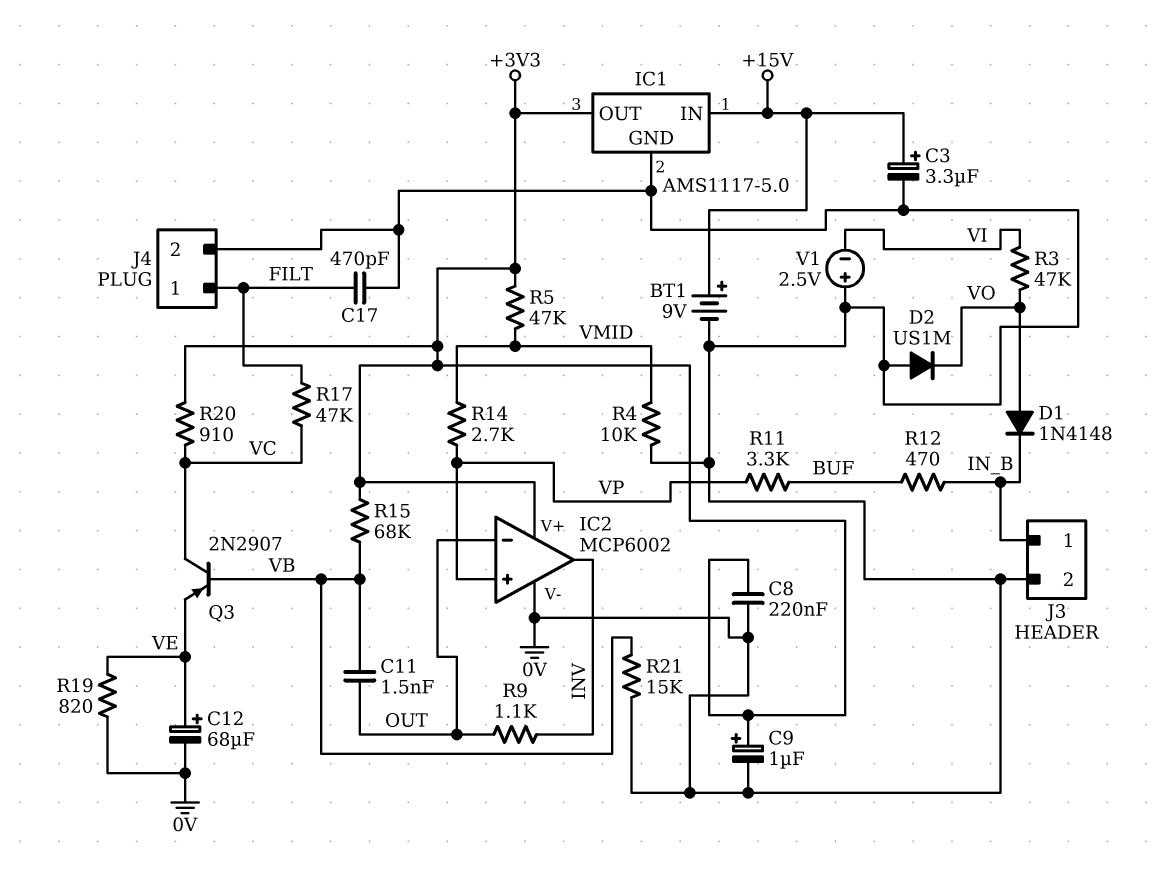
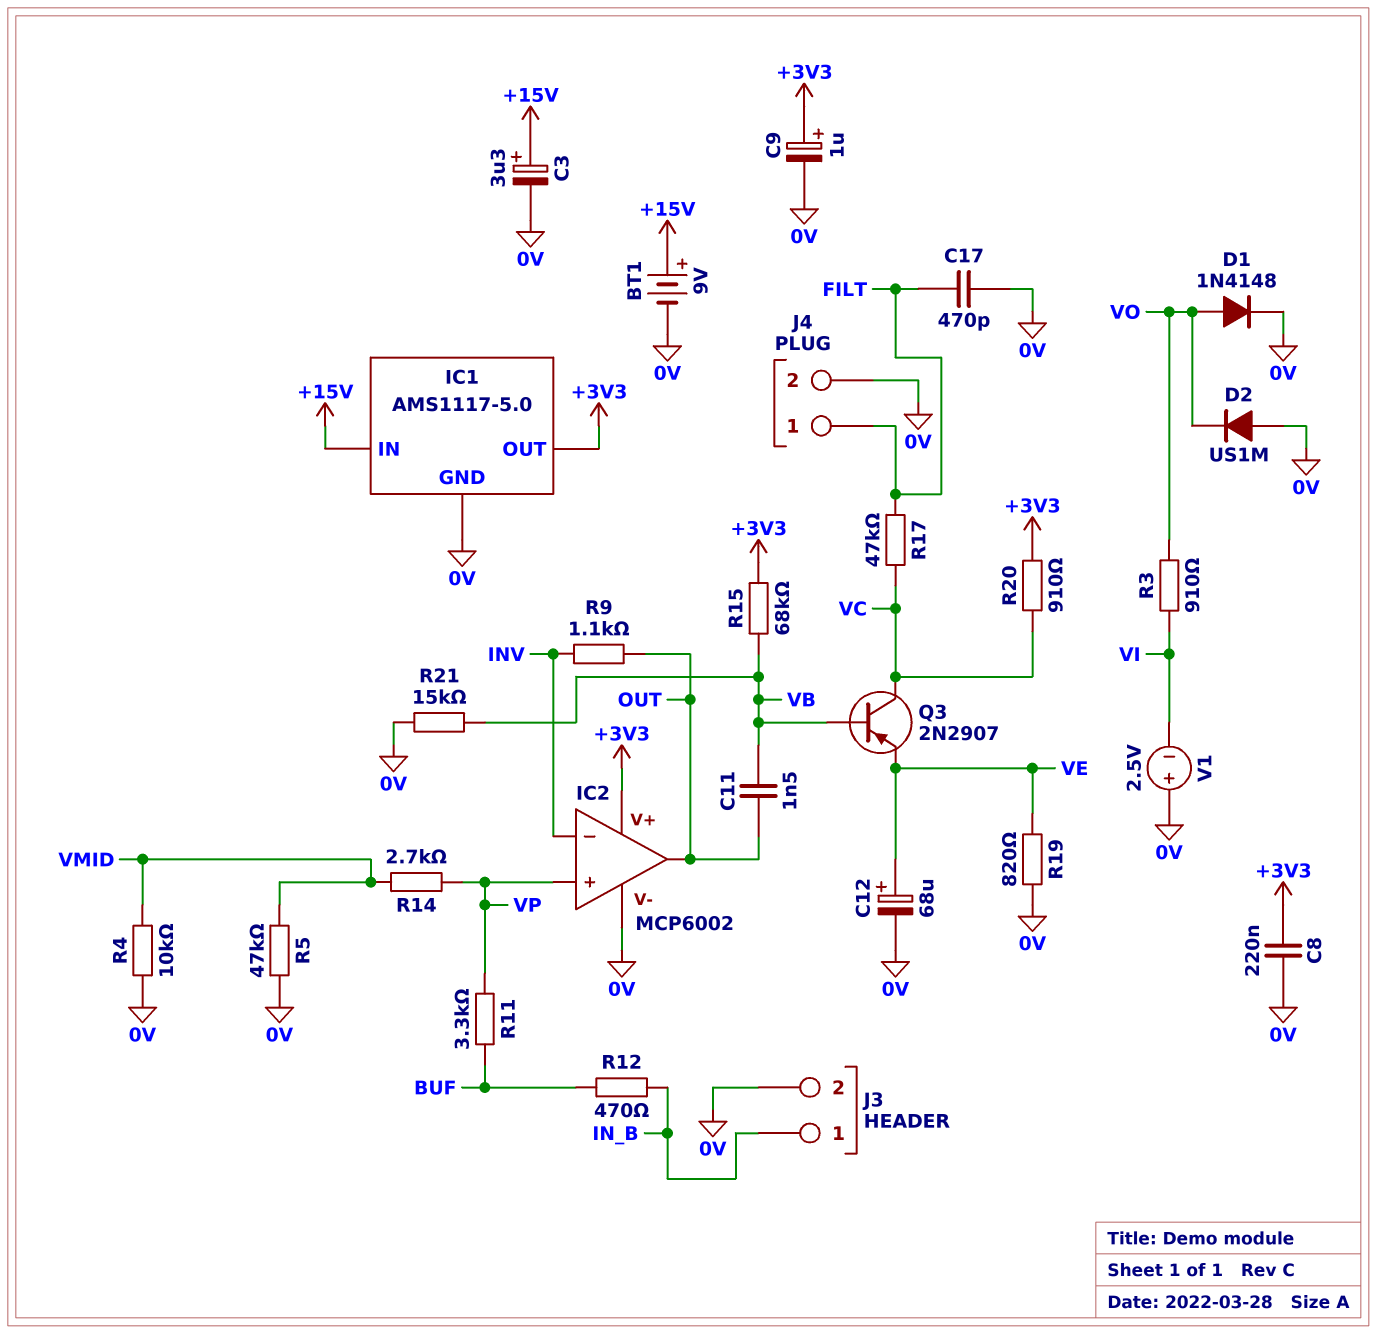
D1: diode 1N4148 (A VO, K IN_B) -> diode 1N4148 (A VO, K 0V)
IC2 pin in-: OUT -> INV
IC2 pin out: INV -> OUT
R3: 47k (VI, VO) -> 910 (VI, VO)
R5: 47k (+3V3, VMID) -> 47k (0V, VMID)

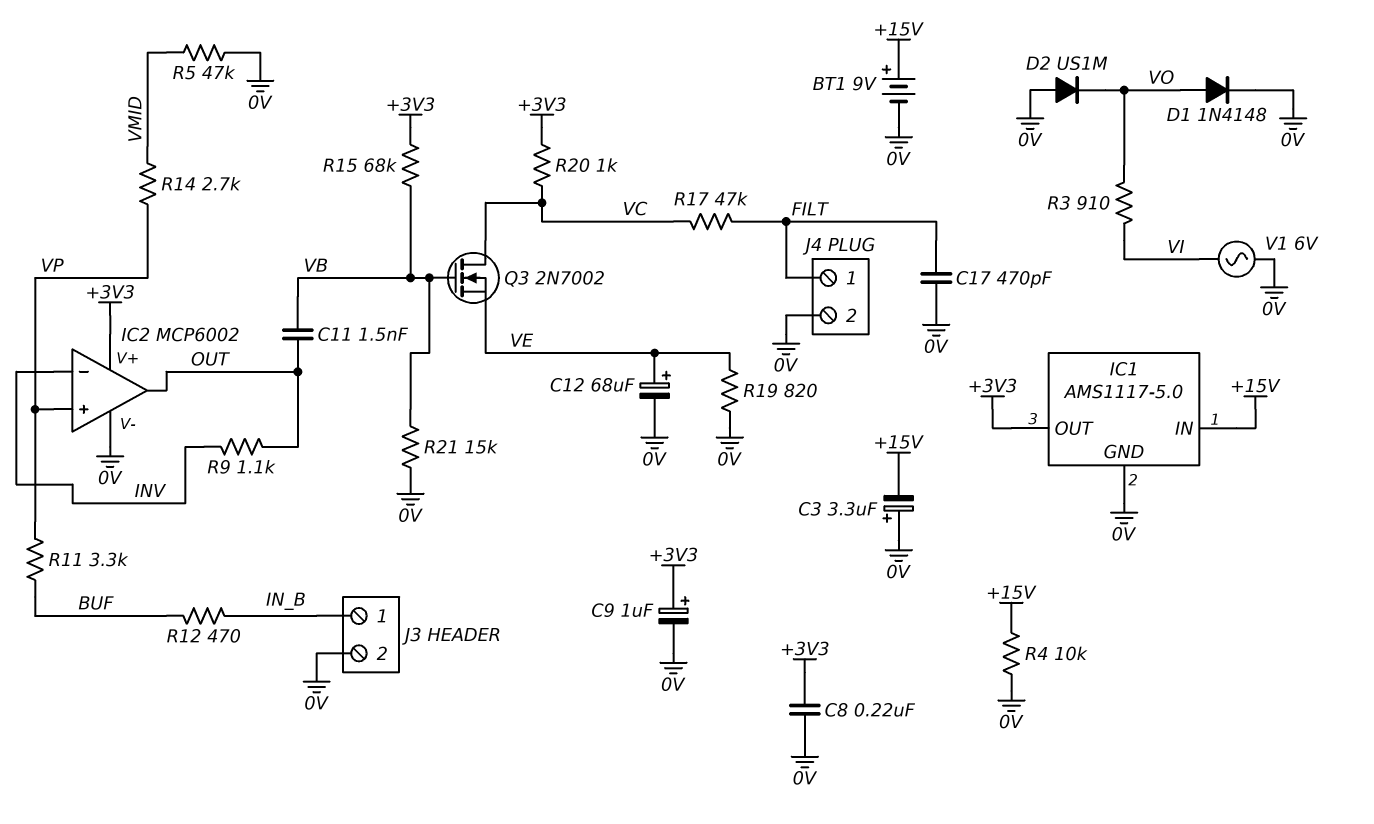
C3: 3.3uF (plus +15V, minus 0V) -> 3.3uF (plus 0V, minus +15V)
Q3: PNP 2N2907 (B VB, C VC, E VE) -> NMOS 2N7002 (G VB, D VC, S VE)
R4: 10k (0V, VMID) -> 10k (+15V, 0V)
R20: 910 (+3V3, VC) -> 1k (+3V3, VC)
V1: 2.5V (plus 0V, minus VI) -> AC 6V (0V, VI)

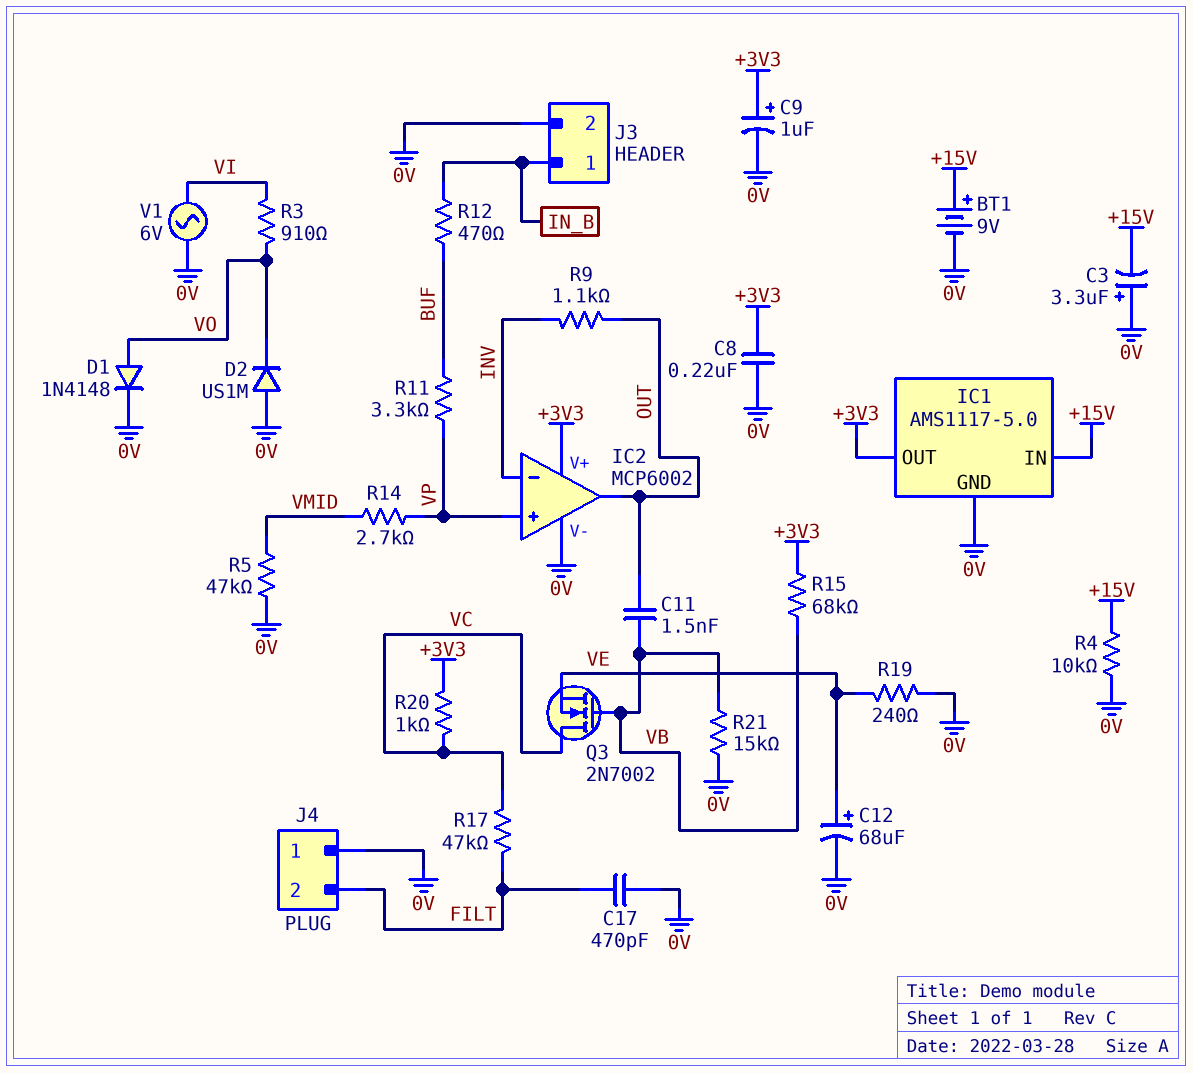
J4 pin 1: FILT -> 0V
J4 pin 2: 0V -> FILT
R19: 820 (0V, VE) -> 240 (0V, VE)

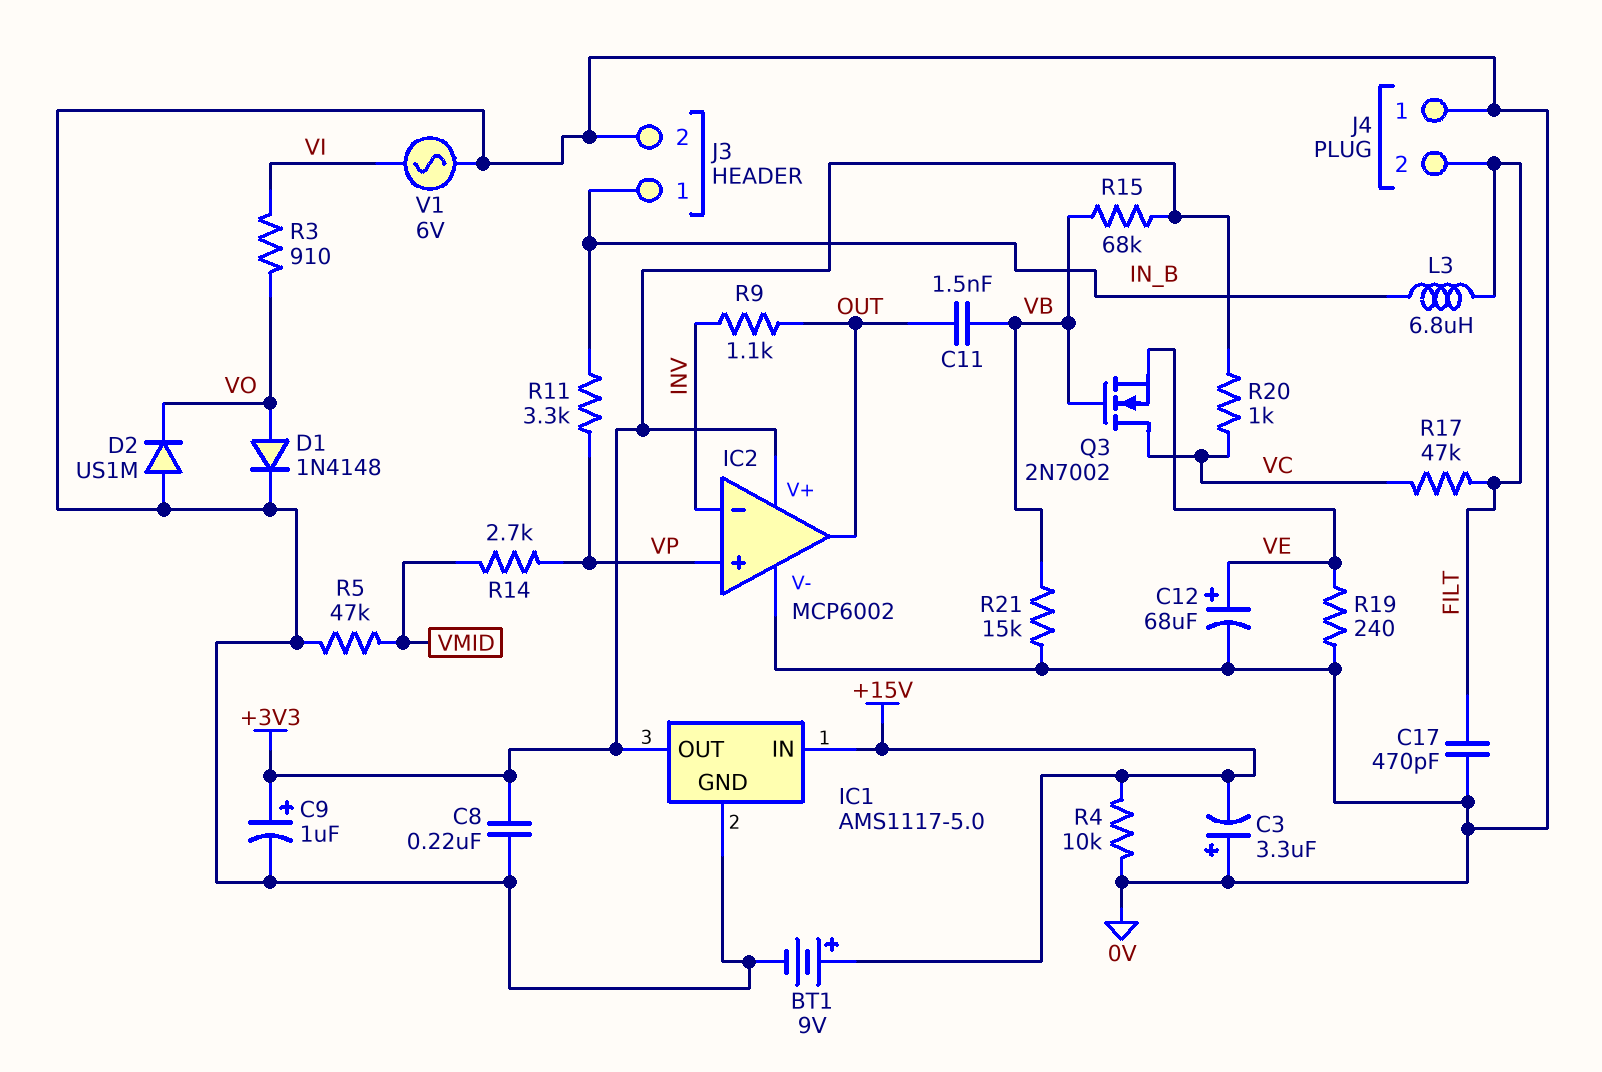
L3: none -> 6.8uH (FILT, IN_B)
R11: 3.3k (BUF, VP) -> 3.3k (IN_B, VP)
R12: 470 (BUF, IN_B) -> none

